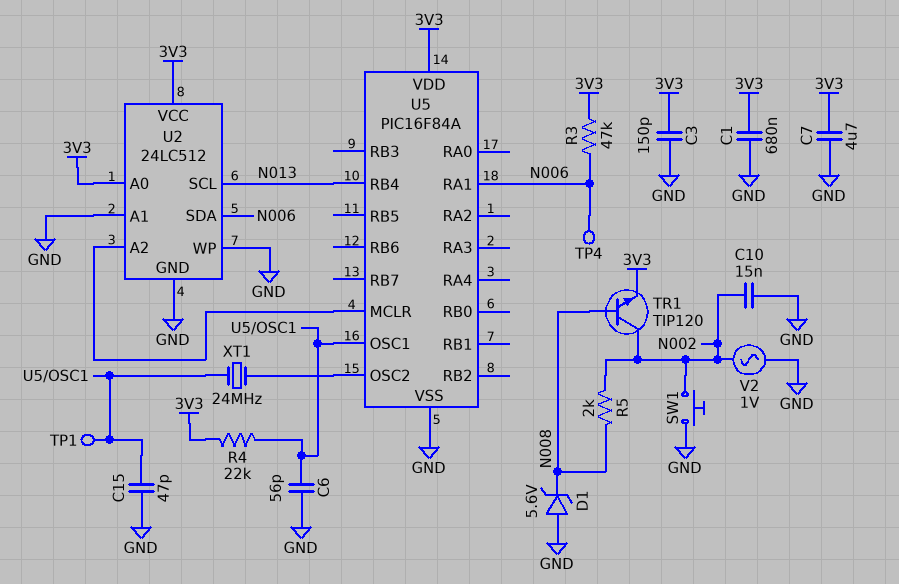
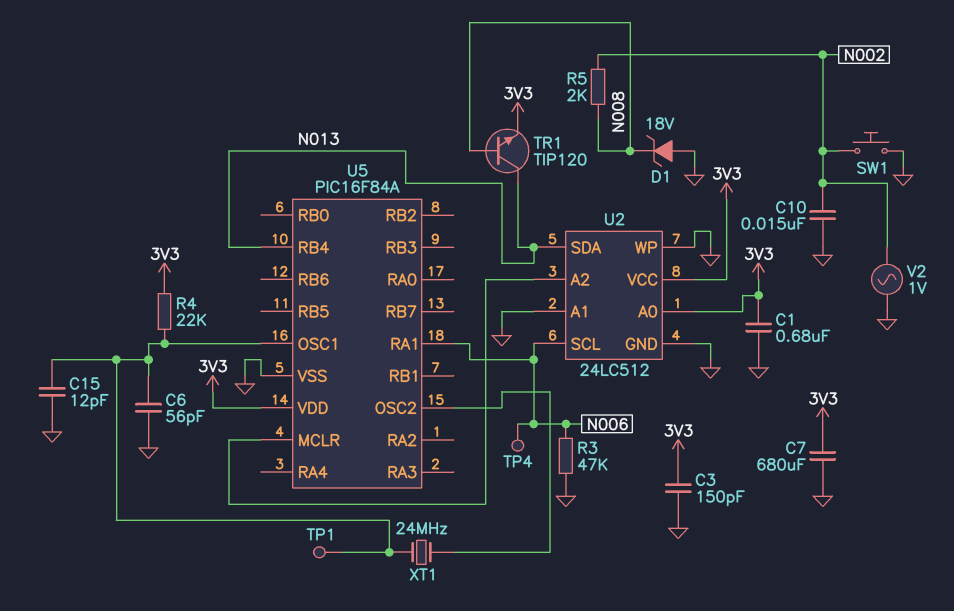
C7: 4.7uF (3V3, GND) -> 680uF (3V3, GND)
C15: 47pF (GND, U5/OSC1) -> 12pF (GND, U5/OSC1)
D1: zener 5.6V (A GND, K N008) -> zener 18V (A GND, K N008)
R3: 47k (3V3, N006) -> 47k (GND, N006)
TR1: NPN TIP120 (B N008, C N002, E 3V3) -> NPN TIP120 (B N008, C N013, E 3V3)
U2 pin SCL: N013 -> N006
U2 pin SDA: N006 -> N013

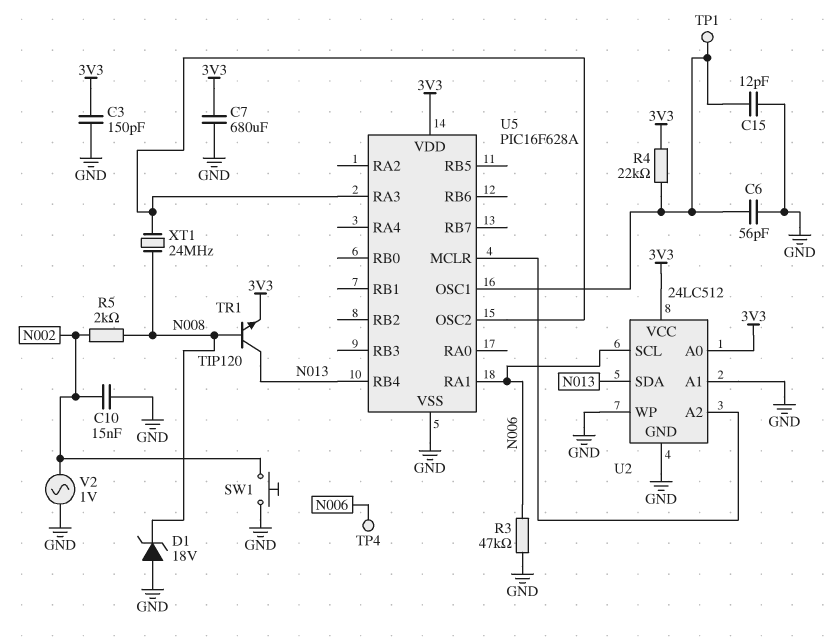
C1: 680nF (3V3, GND) -> none
U5: PIC16F84A -> PIC16F628A
U5 pin RA3: none -> U5/OSC2
XT1: 24MHz (U5/OSC1, U5/OSC2) -> 24MHz (N008, U5/OSC2)

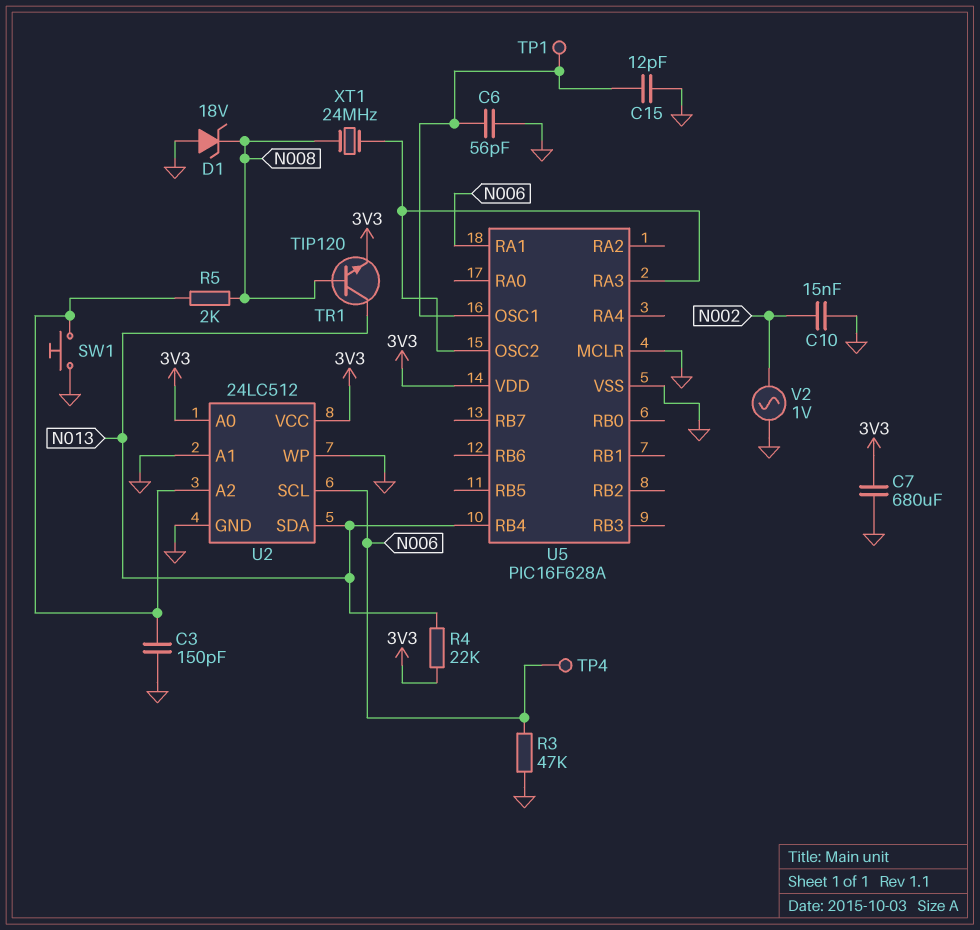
C3: 150pF (3V3, GND) -> 150pF (GND, U2/A2)
R4: 22k (3V3, U5/OSC1) -> 22k (3V3, N013)
R5: 2k (N002, N008) -> 2k (N008, U2/A2)
SW1: button (GND, N002) -> button (GND, U2/A2)
U5 pin MCLR: U2/A2 -> GND

